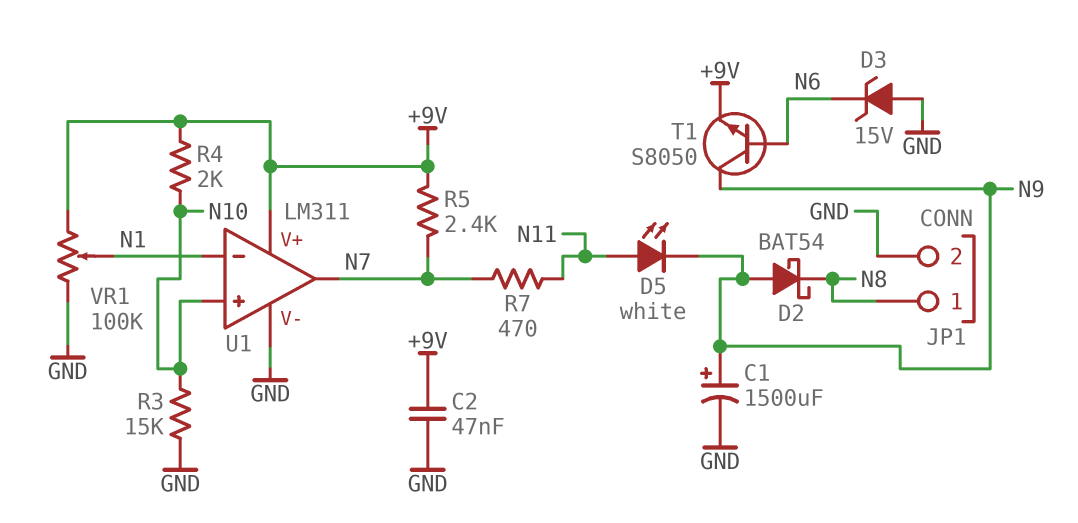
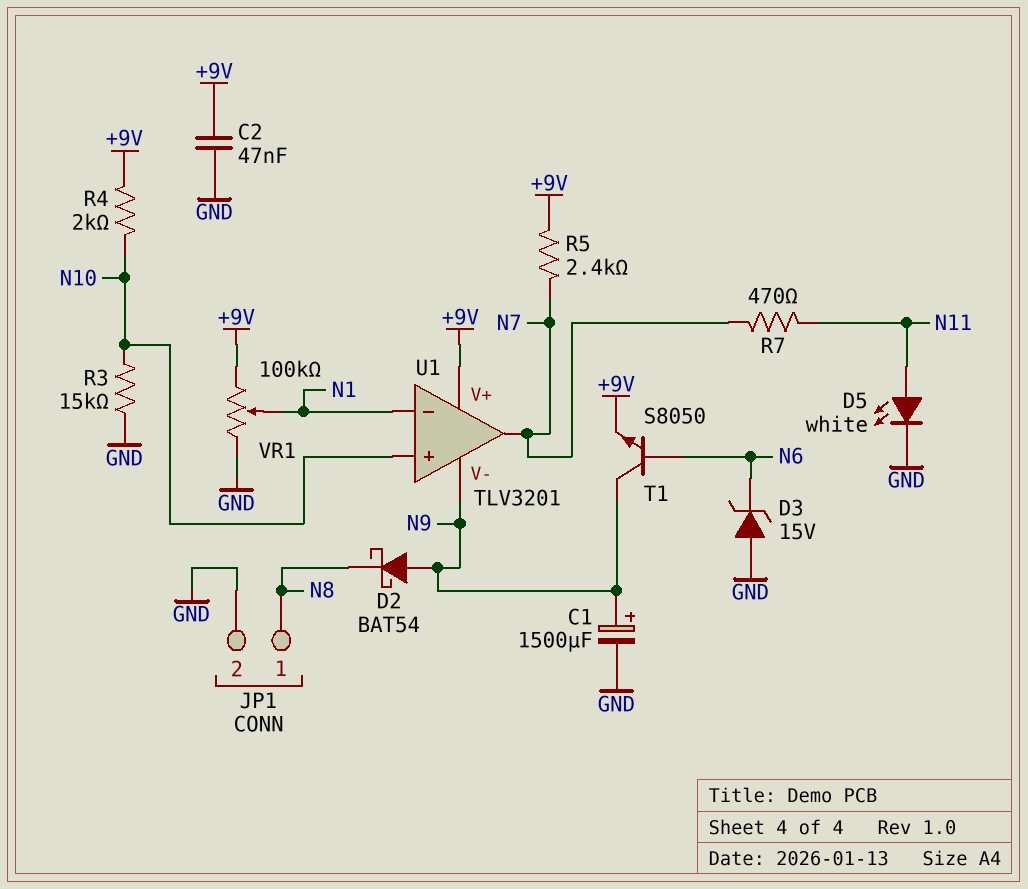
D5: LED white (A N11, K N9) -> LED white (A N11, K GND)
U1: LM311 -> TLV3201
U1 pin V-: GND -> N9

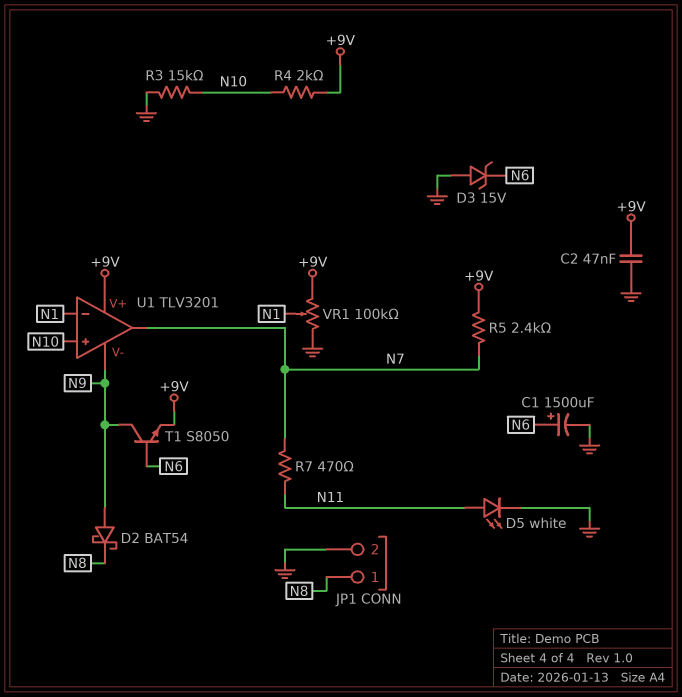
C1: 1500uF (plus N9, minus GND) -> 1500uF (plus N6, minus GND)

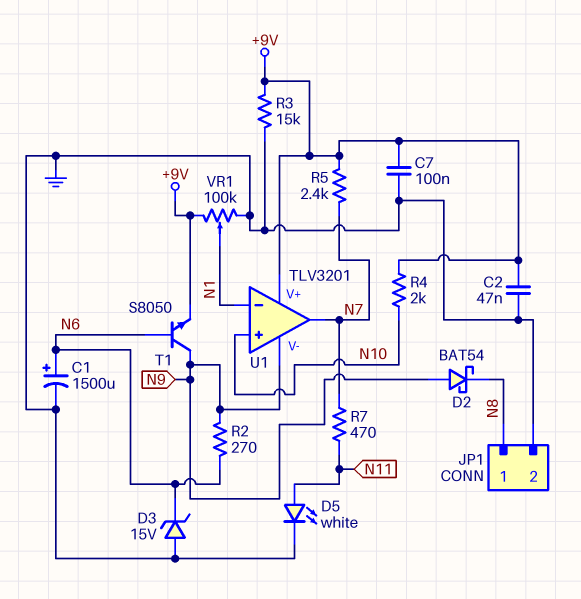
C7: none -> 100nF (+9V, GND)
R2: none -> 270 (N6, N9)
R3: 15k (GND, N10) -> 15k (+9V, GND)

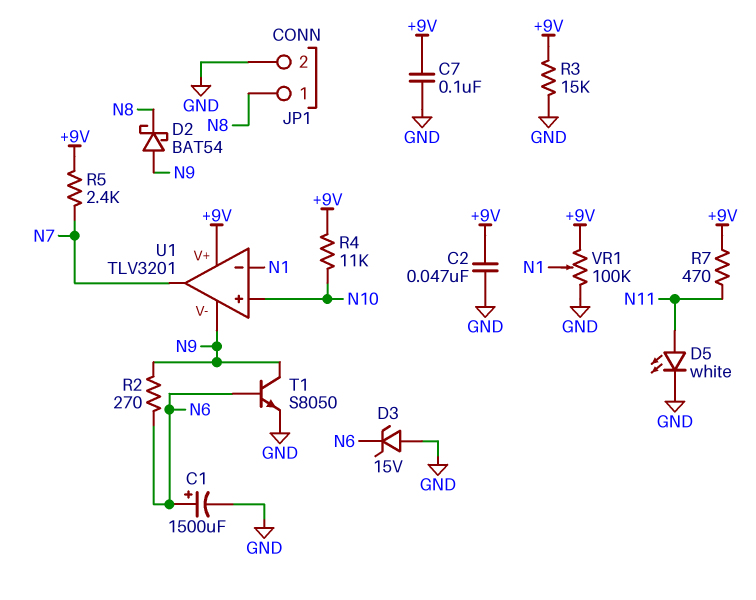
R4: 2k (+9V, N10) -> 11k (+9V, N10)
R7: 470 (N7, N11) -> 470 (+9V, N11)
T1: NPN S8050 (B N6, C N9, E +9V) -> NPN S8050 (B N6, C N9, E GND)

